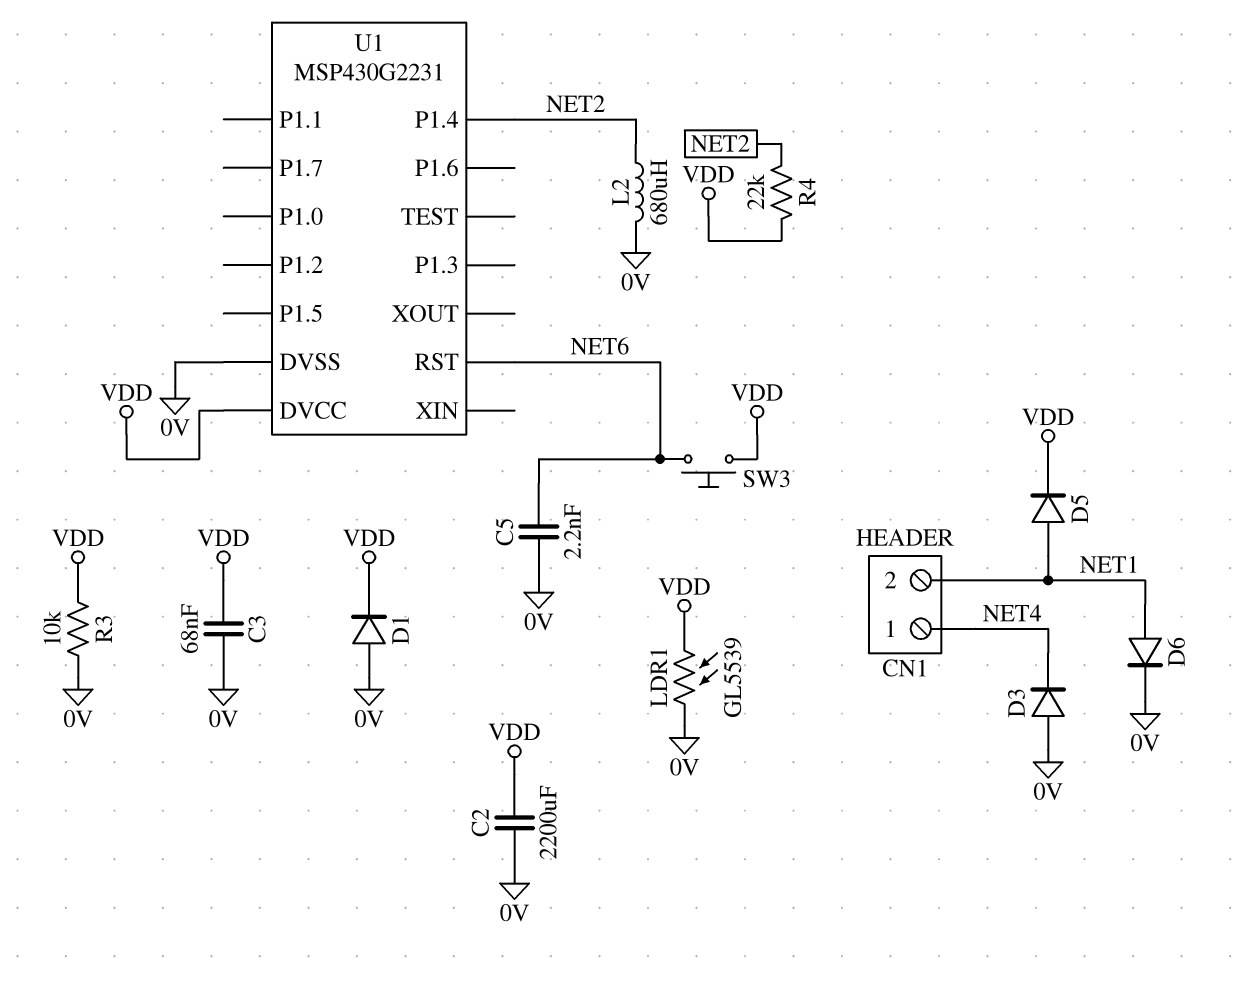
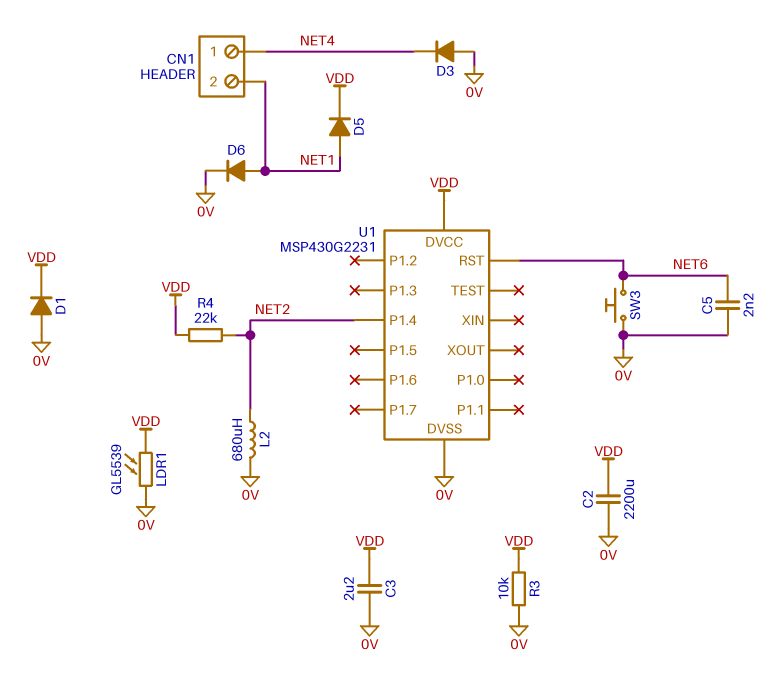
C3: 68nF (0V, VDD) -> 2.2uF (0V, VDD)
SW3: button (NET6, VDD) -> button (0V, NET6)

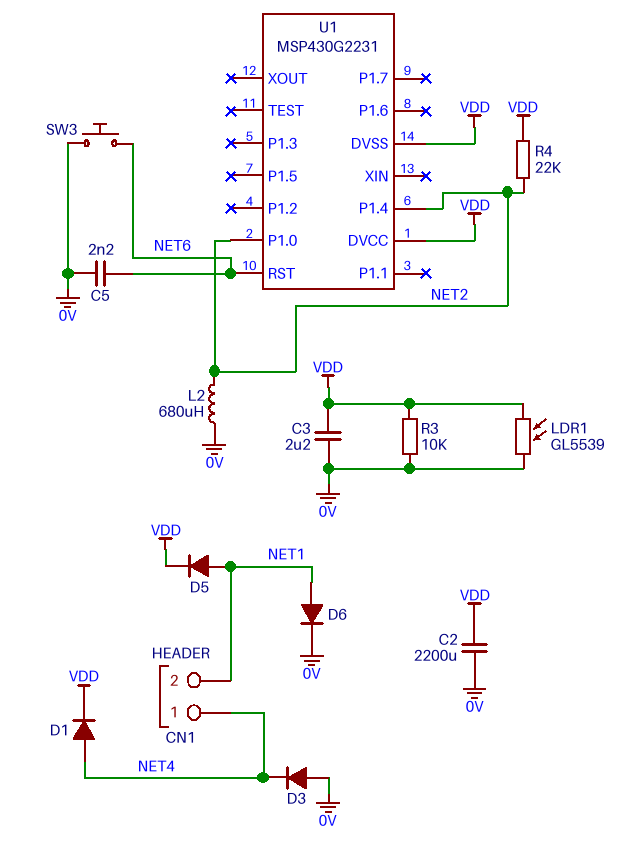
D1: diode (A 0V, K VDD) -> diode (A NET4, K VDD)
U1 pin DVSS: 0V -> VDD
U1 pin P1.0: none -> NET2

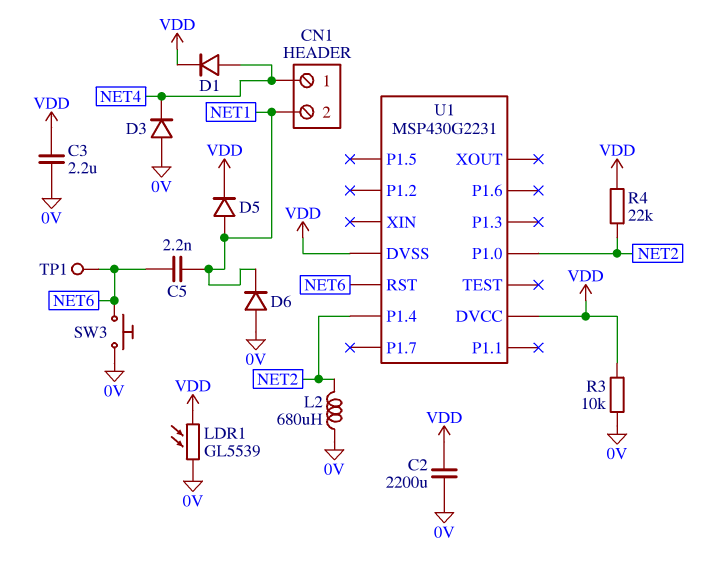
C5: 2.2nF (0V, NET6) -> 2.2nF (NET1, NET6)
D6: diode (A NET1, K 0V) -> diode (A 0V, K NET1)
TP1: none -> test point (NET6)

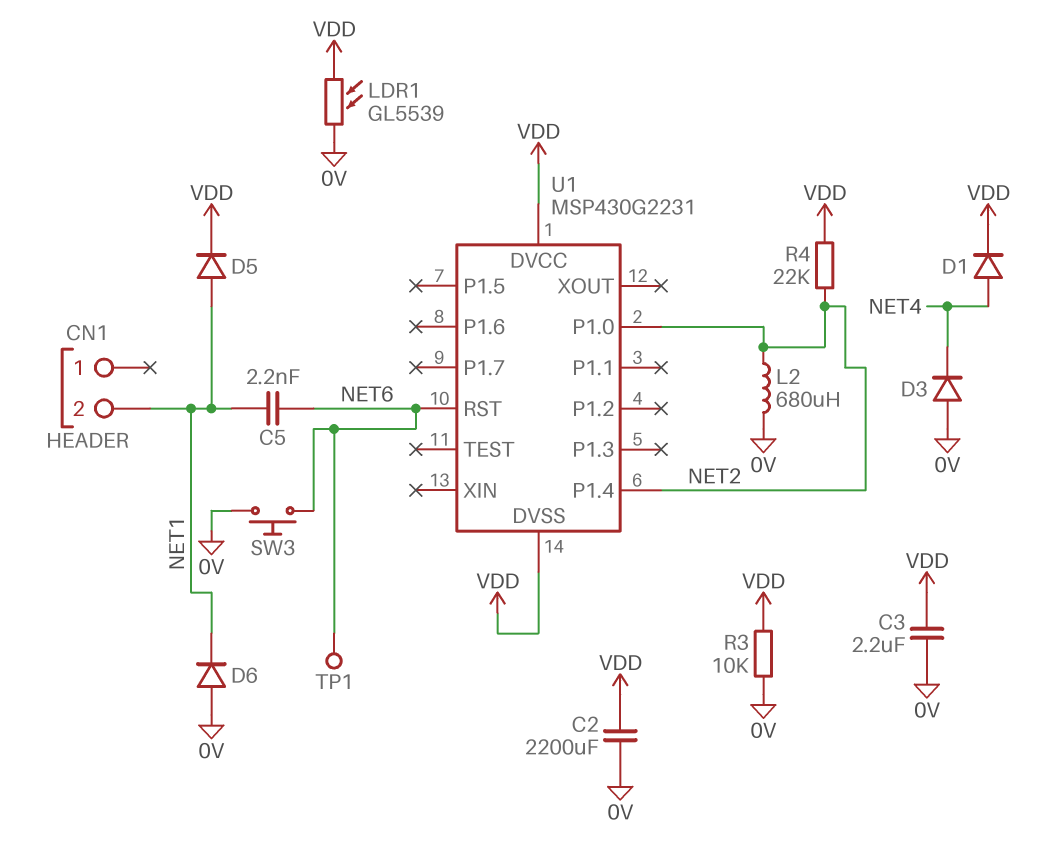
CN1 pin 1: NET4 -> none

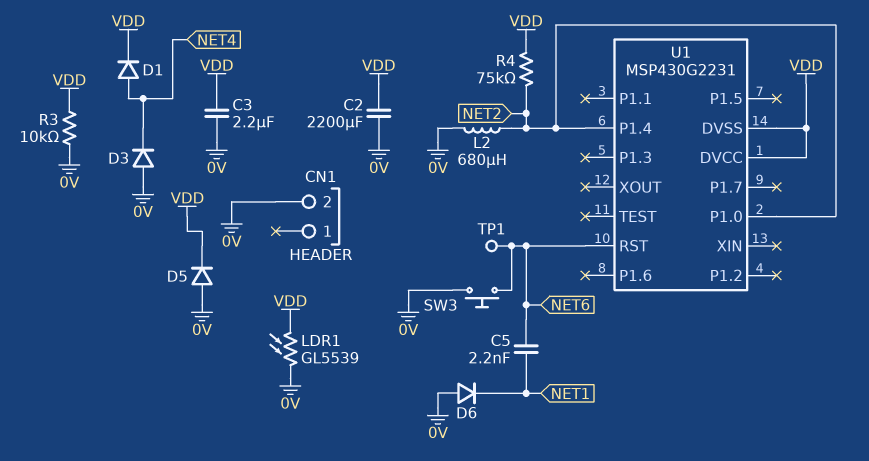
CN1 pin 2: NET1 -> 0V
D5: diode (A NET1, K VDD) -> diode (A 0V, K VDD)
R4: 22k (NET2, VDD) -> 75k (NET2, VDD)

